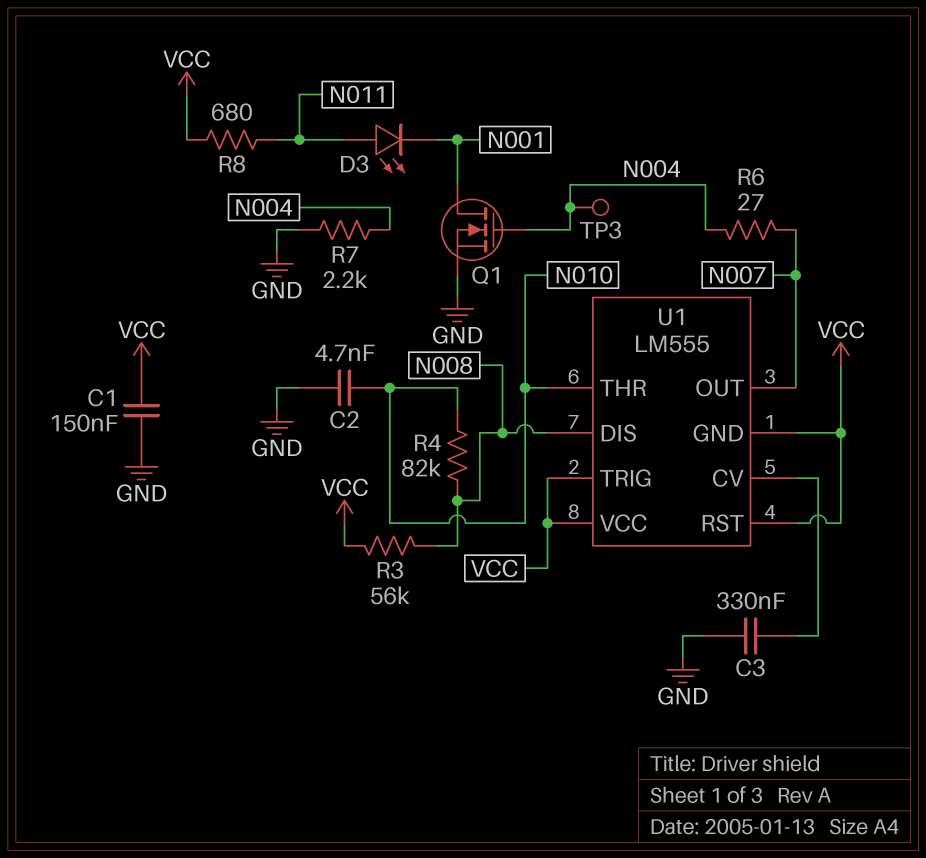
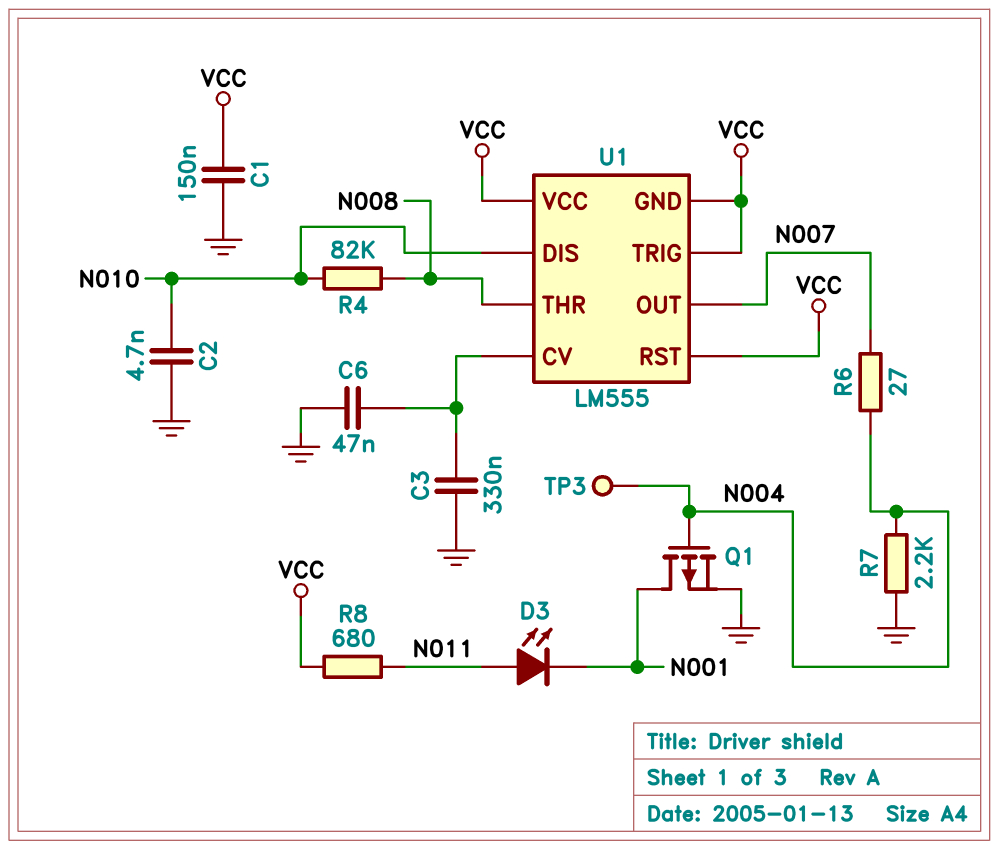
C6: none -> 47nF (GND, U1/CV)
Q1: NMOS (G N004, D N001, S GND) -> PMOS (G N004, D N001, S GND)
R3: 56k (N008, VCC) -> none
U1 pin DIS: N008 -> N010
U1 pin THR: N010 -> N008

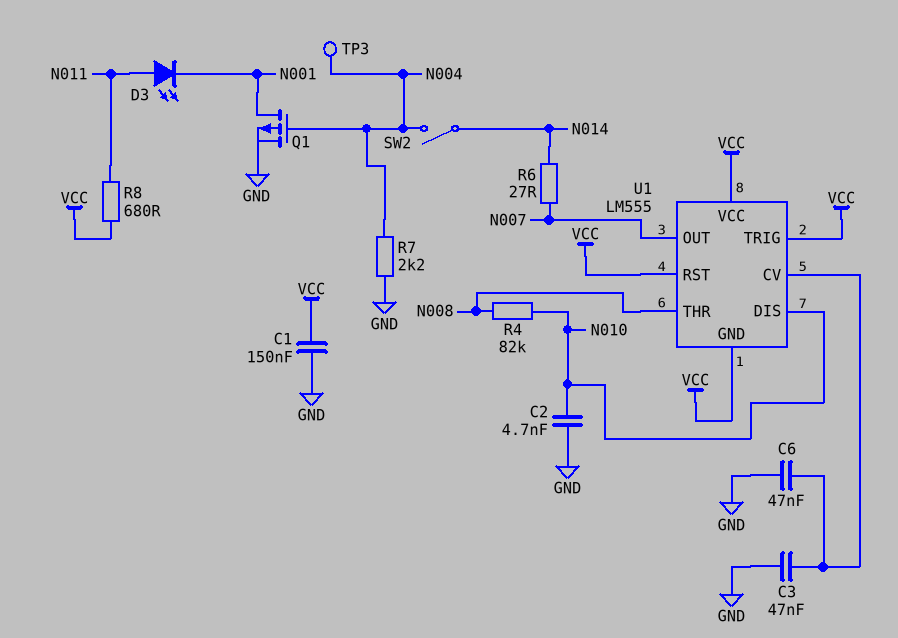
C3: 330nF (GND, U1/CV) -> 47nF (GND, U1/CV)
R6: 27 (N004, N007) -> 27 (N007, N014)
SW2: none -> switch (N004, N014)

